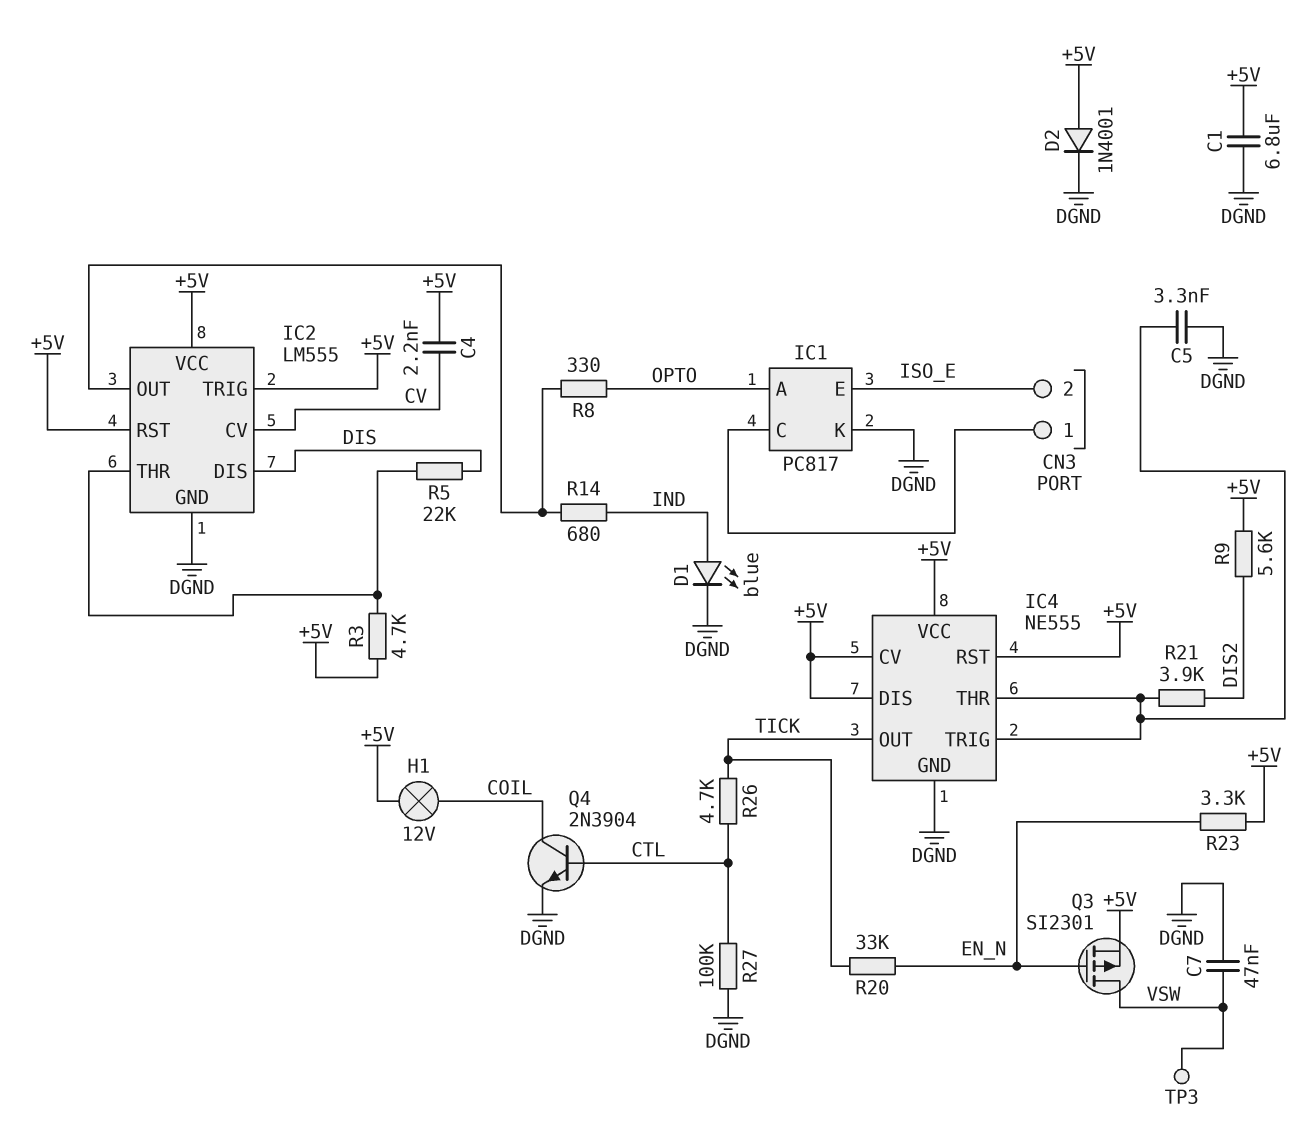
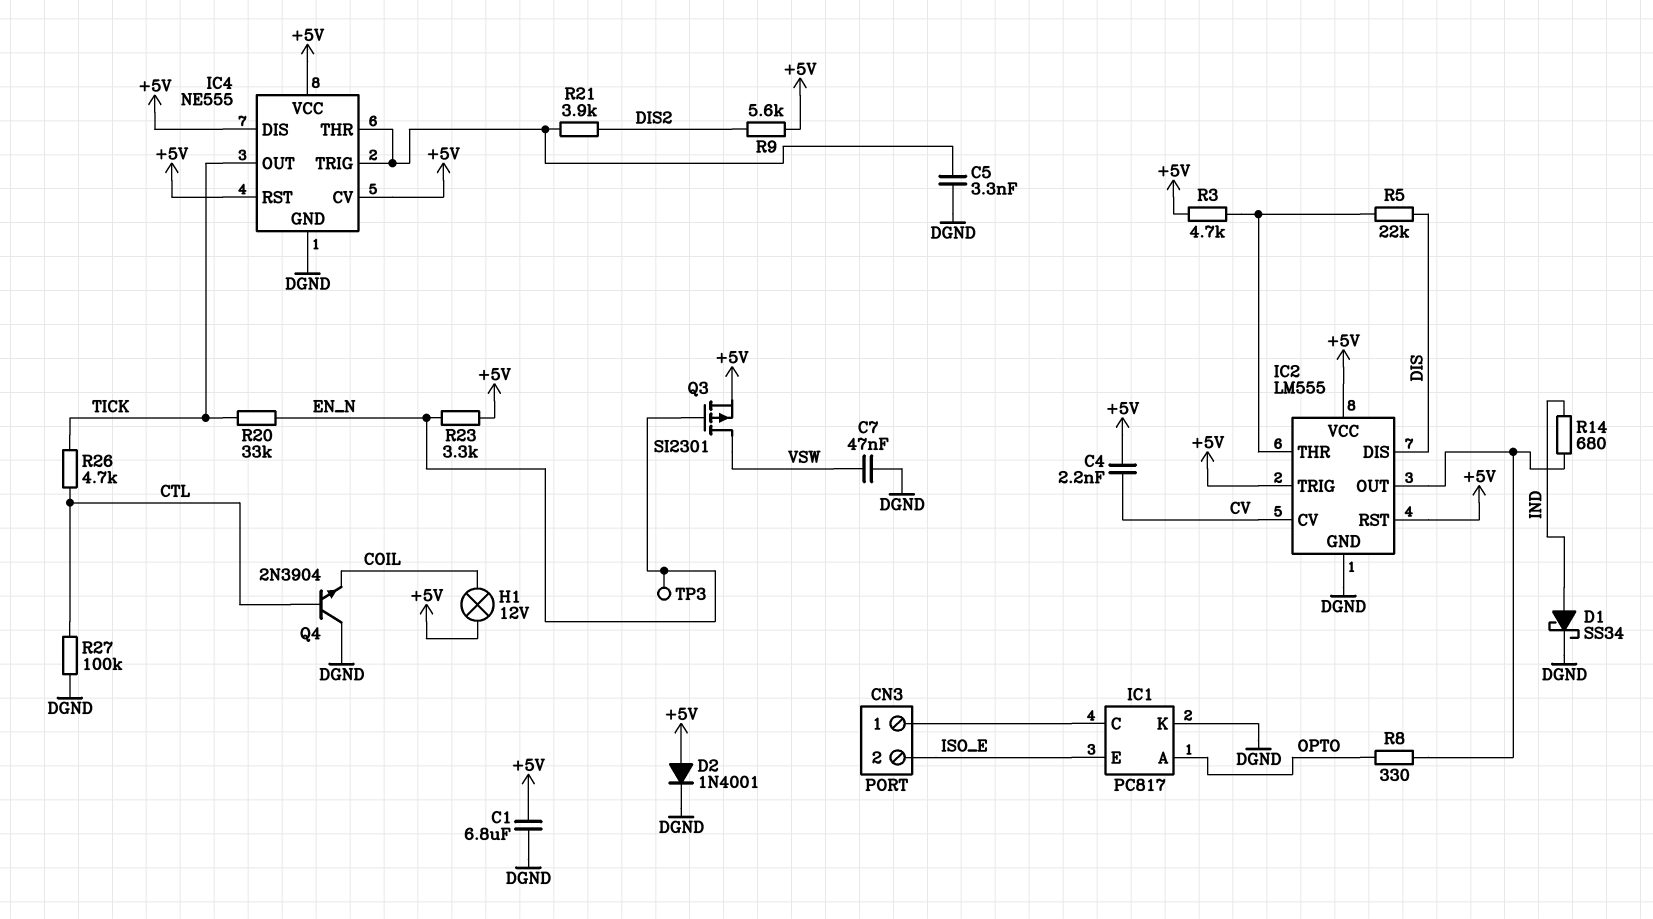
D1: LED blue (A IND, K DGND) -> schottky SS34 (A IND, K DGND)
Q4: NPN 2N3904 (B CTL, C COIL, E DGND) -> NPN 2N3904 (B CTL, C DGND, E COIL)
TP3: test point (VSW) -> test point (EN_N)

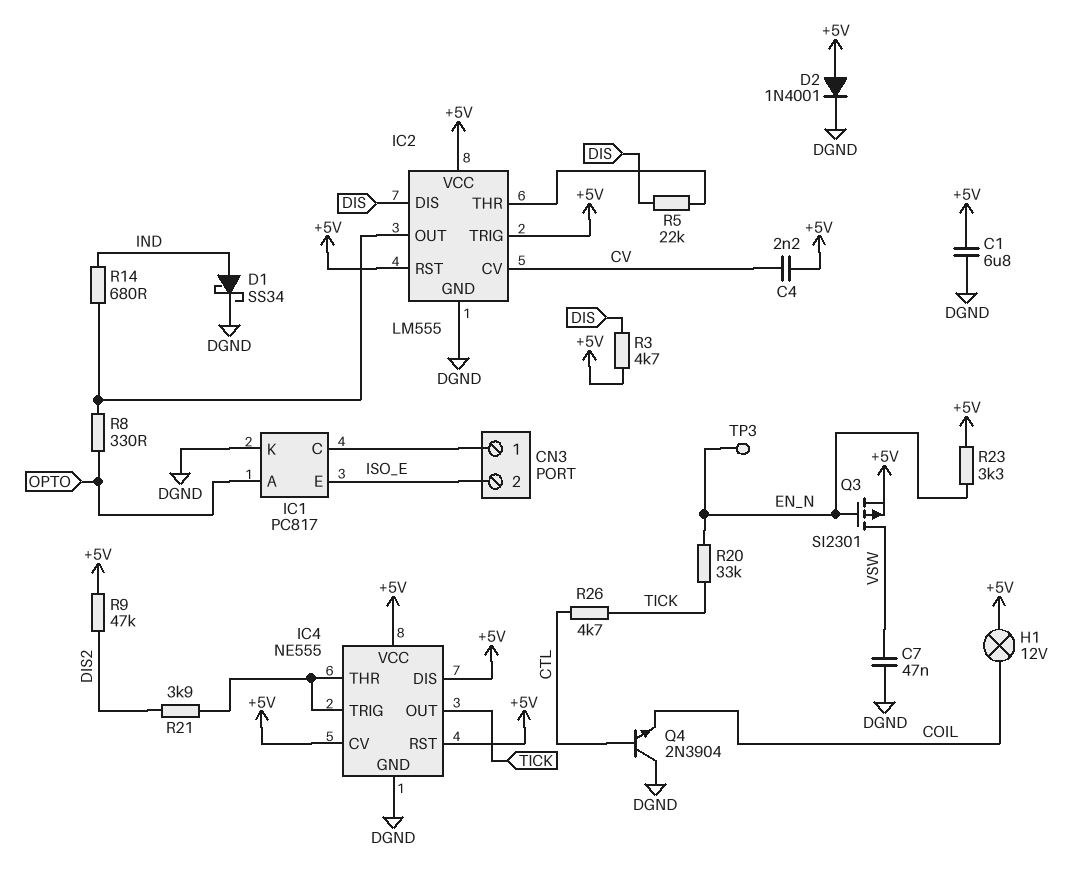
C5: 3.3nF (DGND, IC4/THR) -> none
R3: 4.7k (+5V, IC2/THR) -> 4.7k (+5V, DIS)
R9: 5.6k (+5V, DIS2) -> 47k (+5V, DIS2)
R27: 100k (CTL, DGND) -> none

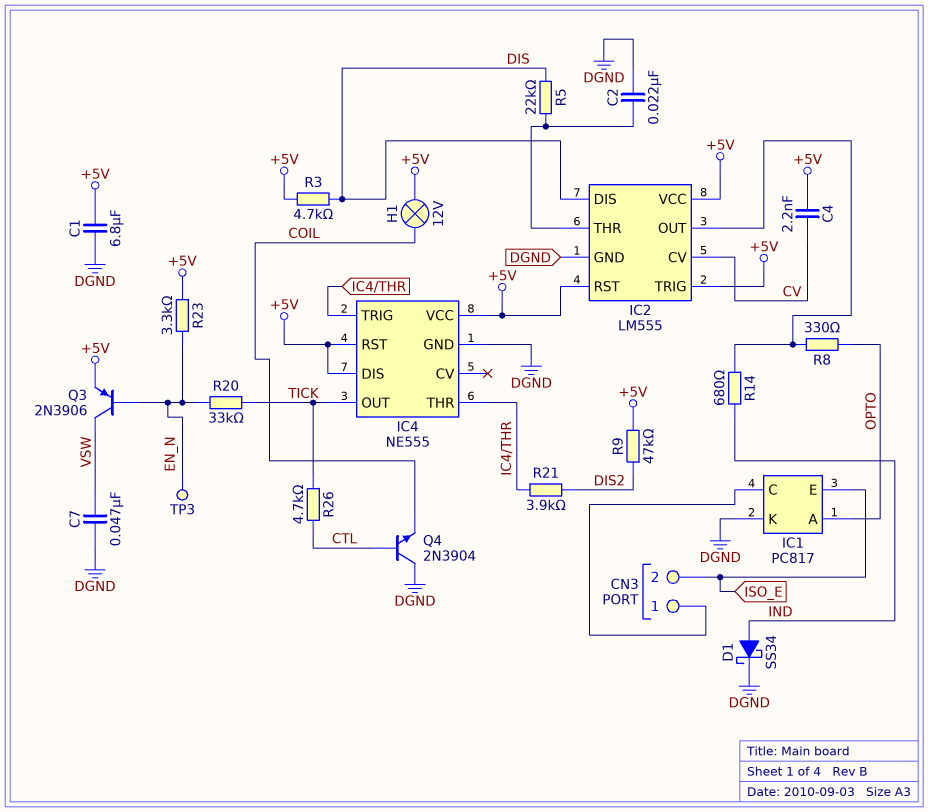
C2: none -> 22nF (DGND, IC2/THR)
D2: diode 1N4001 (A +5V, K DGND) -> none
IC4 pin CV: +5V -> none
Q3: PMOS SI2301 (G EN_N, D VSW, S +5V) -> PNP 2N3906 (B EN_N, C VSW, E +5V)

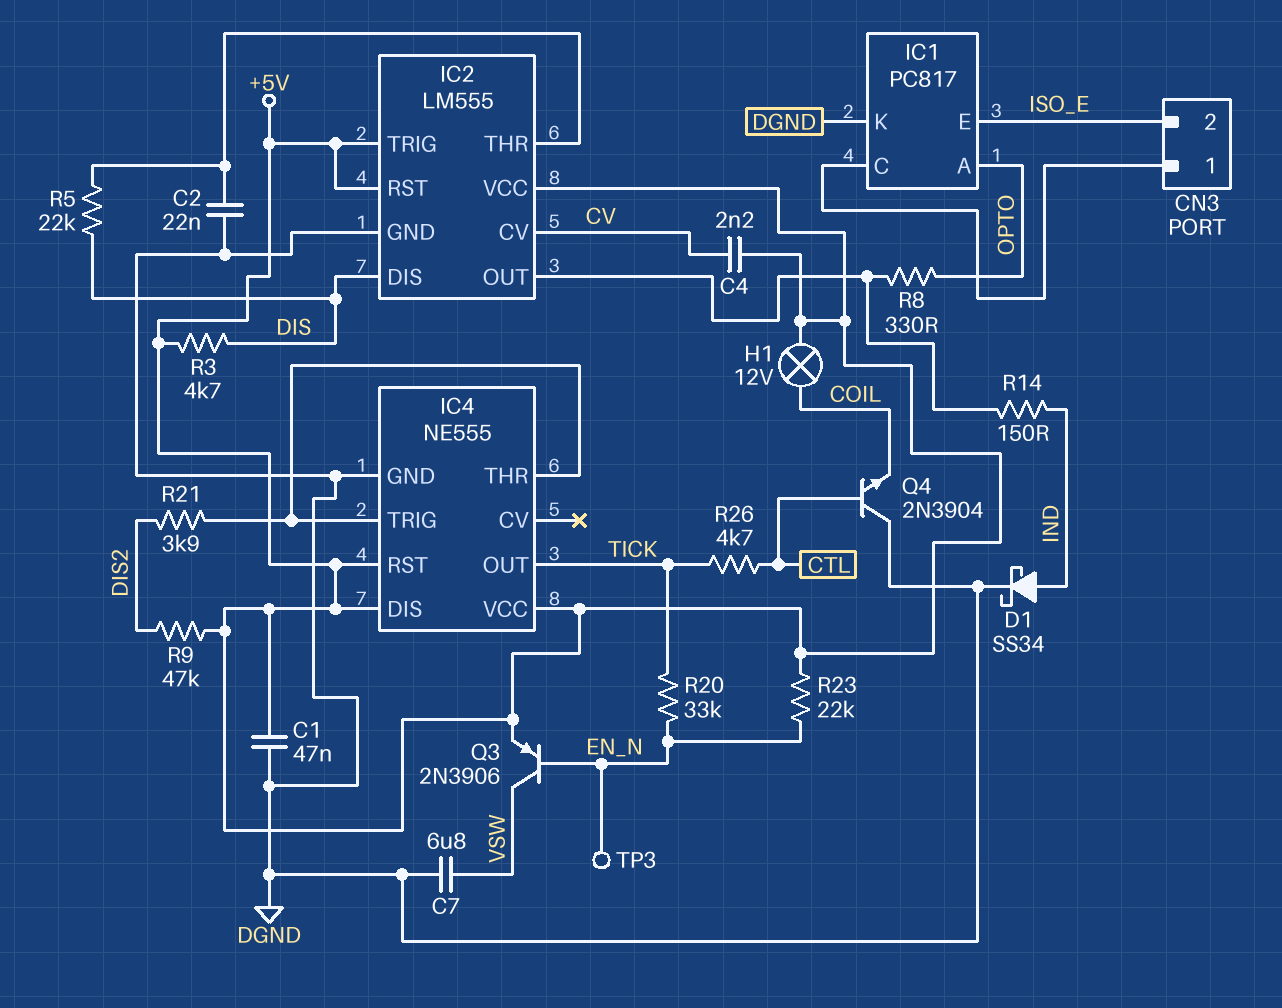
C1: 6.8uF (+5V, DGND) -> 47nF (+5V, DGND)
C7: 47nF (DGND, VSW) -> 6.8uF (DGND, VSW)
R14: 680 (IC2/OUT, IND) -> 150 (IC2/OUT, IND)
R23: 3.3k (+5V, EN_N) -> 22k (+5V, EN_N)

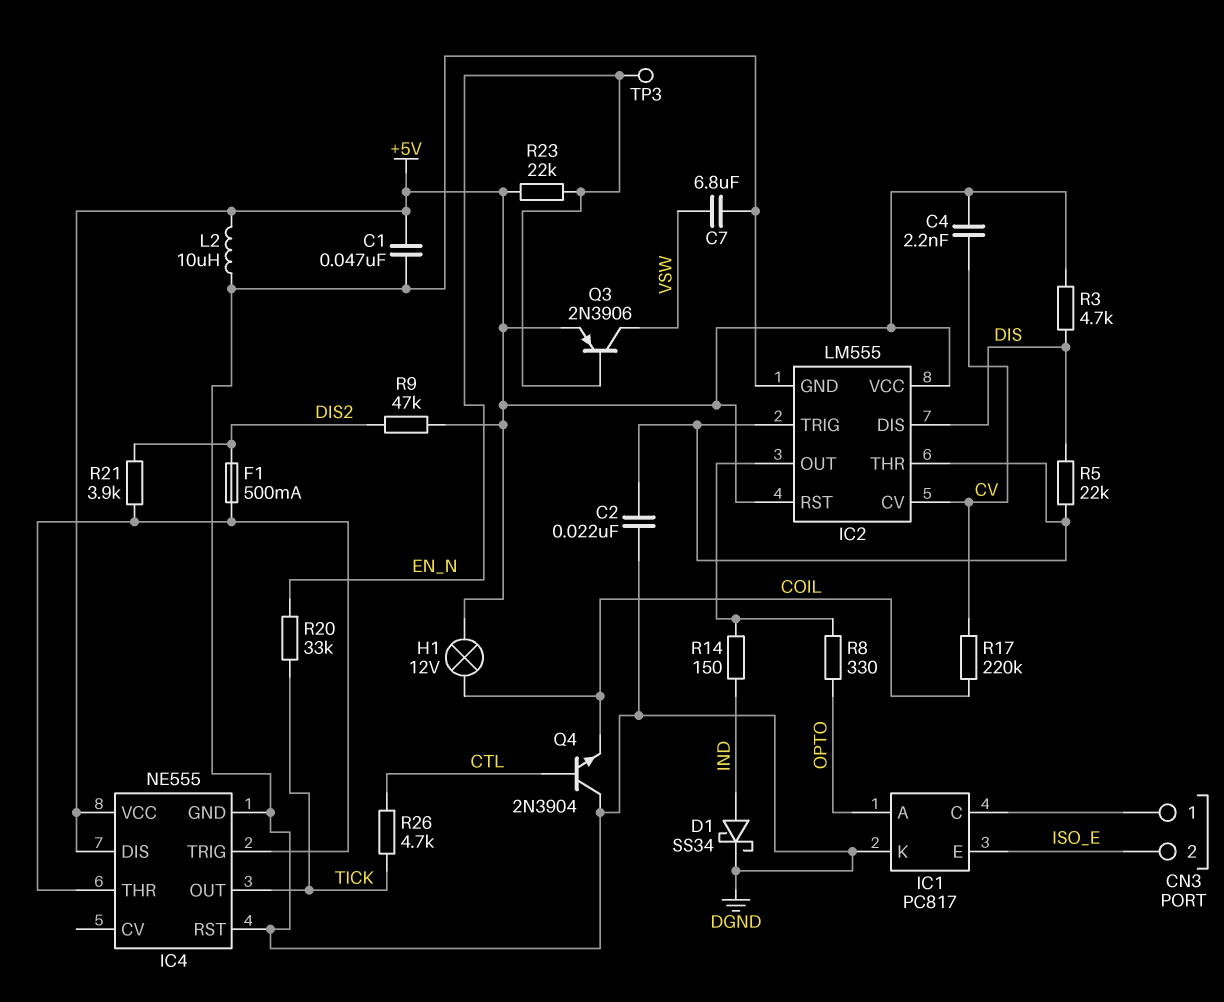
F1: none -> 500mA (DIS2, IC4/THR)
IC2 pin TRIG: +5V -> IC2/THR
IC4 pin RST: +5V -> DGND
L2: none -> 10uH (+5V, DGND)
R17: none -> 220k (COIL, CV)

